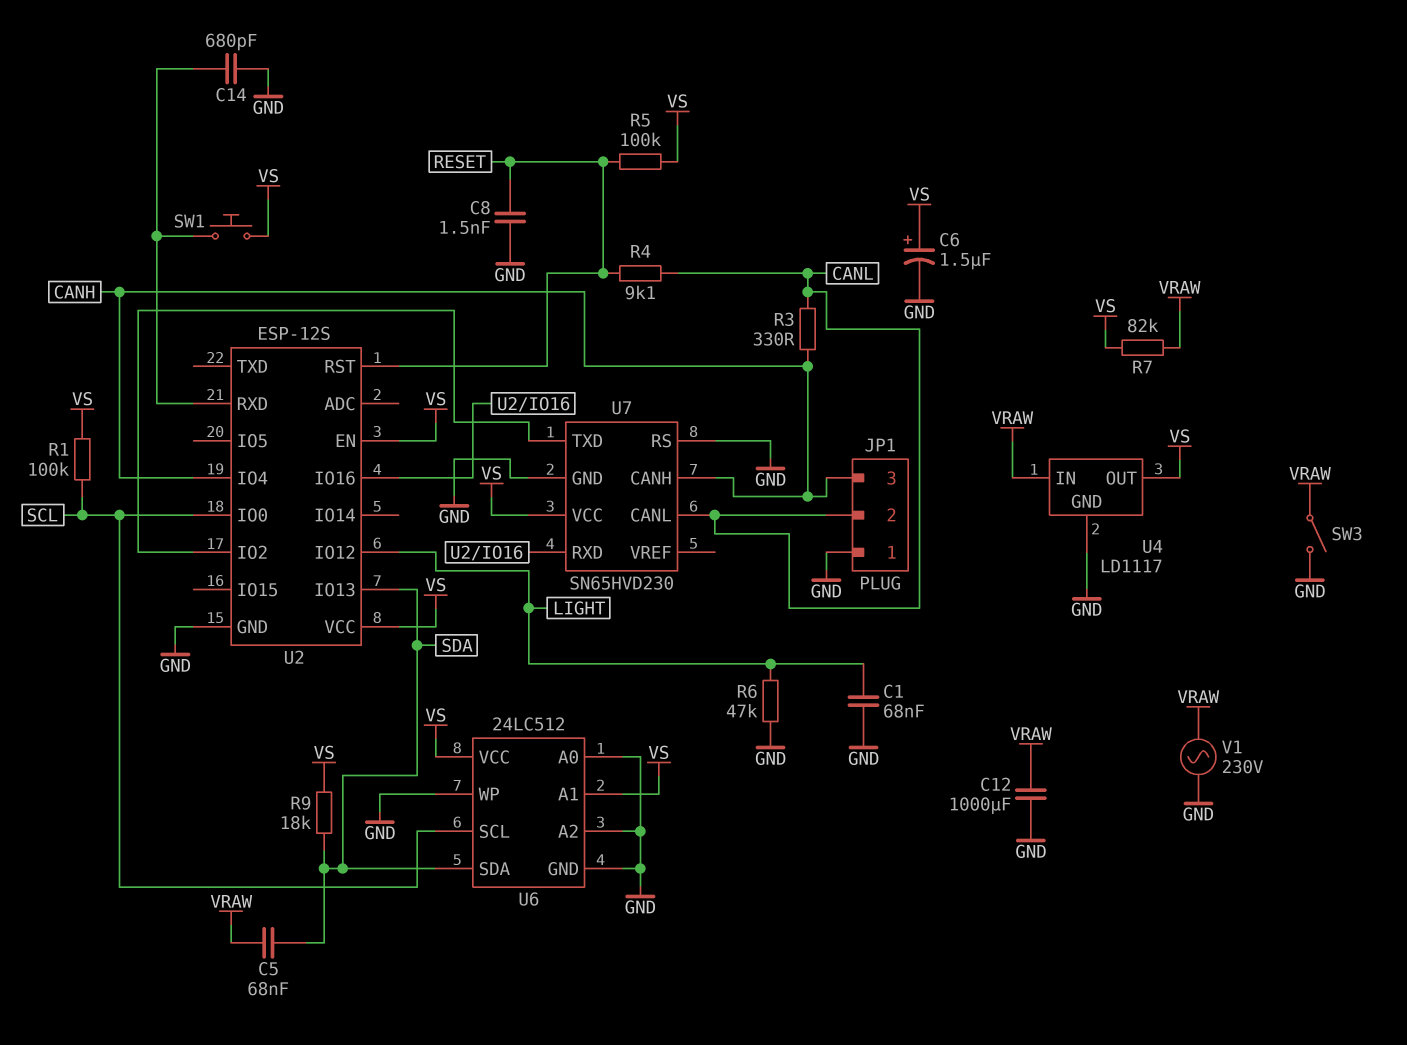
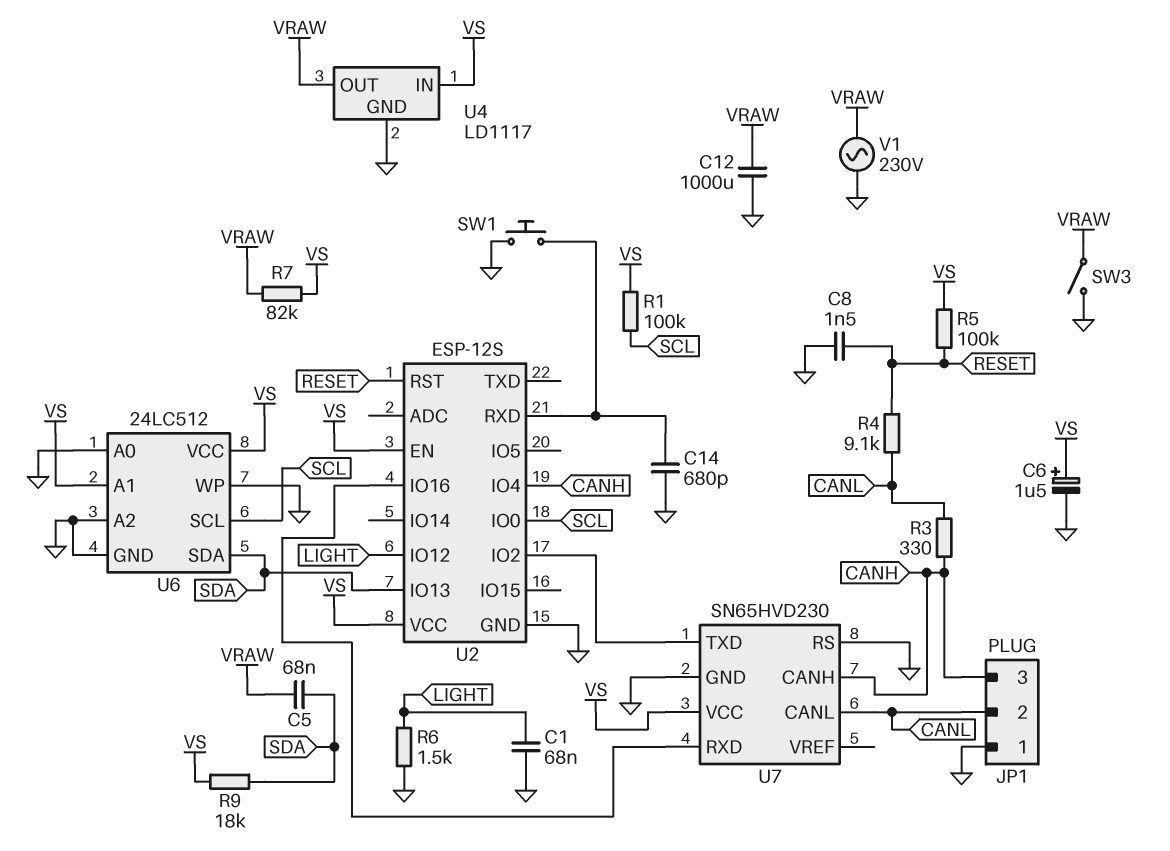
R6: 47k (GND, LIGHT) -> 1.5k (GND, LIGHT)
SW1: button (U2/RXD, VS) -> button (GND, U2/RXD)
U4 pin IN: VRAW -> VS
U4 pin OUT: VS -> VRAW

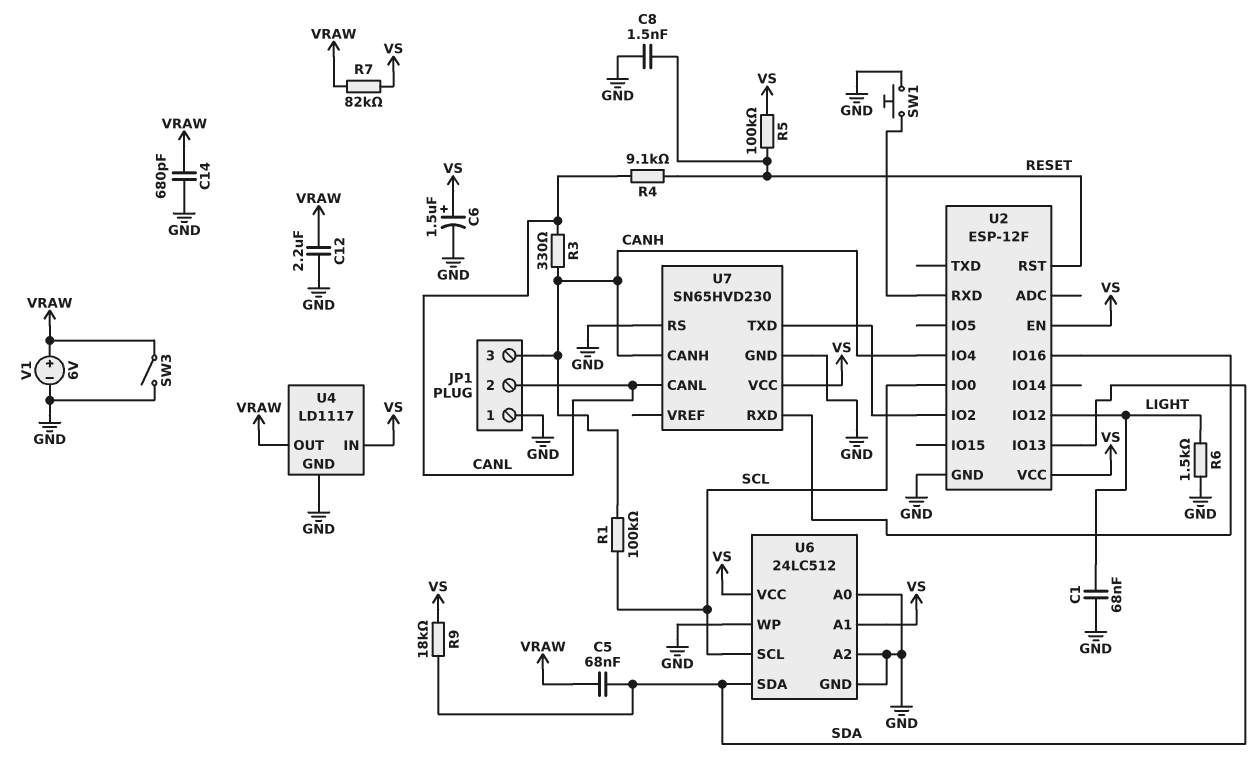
C12: 1000uF (GND, VRAW) -> 2.2uF (GND, VRAW)
C14: 680pF (GND, U2/RXD) -> 680pF (GND, VRAW)
R1: 100k (SCL, VS) -> 100k (CANH, SCL)
U2: ESP-12S -> ESP-12F
V1: AC 230V (GND, VRAW) -> 6V (plus VRAW, minus GND)

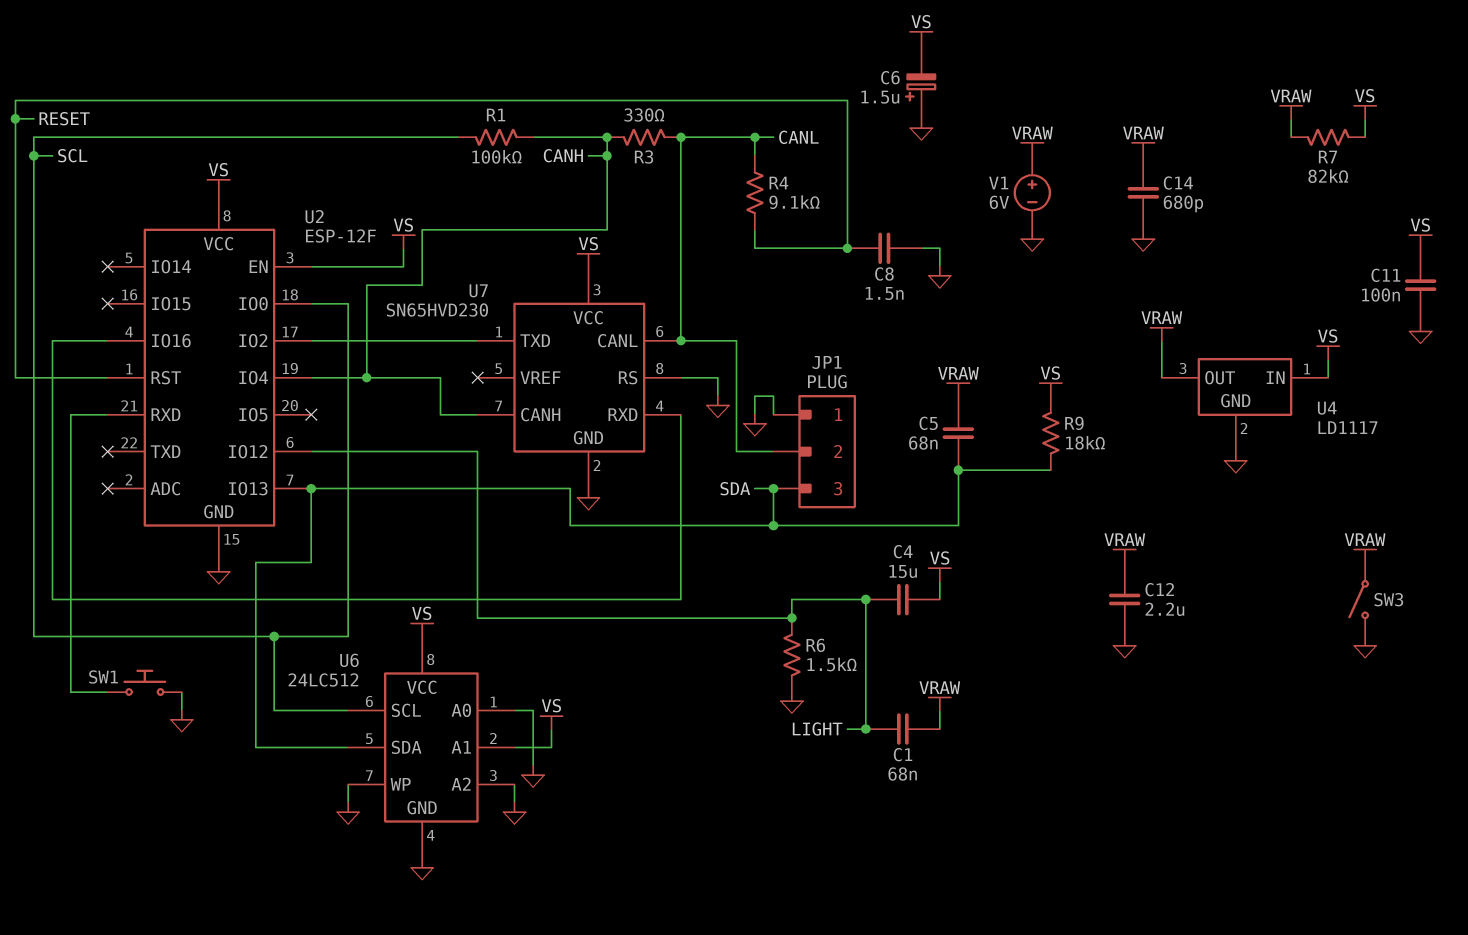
C1: 68nF (GND, LIGHT) -> 68nF (LIGHT, VRAW)
C4: none -> 15uF (LIGHT, VS)
C6: 1.5uF (plus VS, minus GND) -> 1.5uF (plus GND, minus VS)
C11: none -> 100nF (GND, VS)
JP1 pin 3: CANH -> SDA
R5: 100k (RESET, VS) -> none

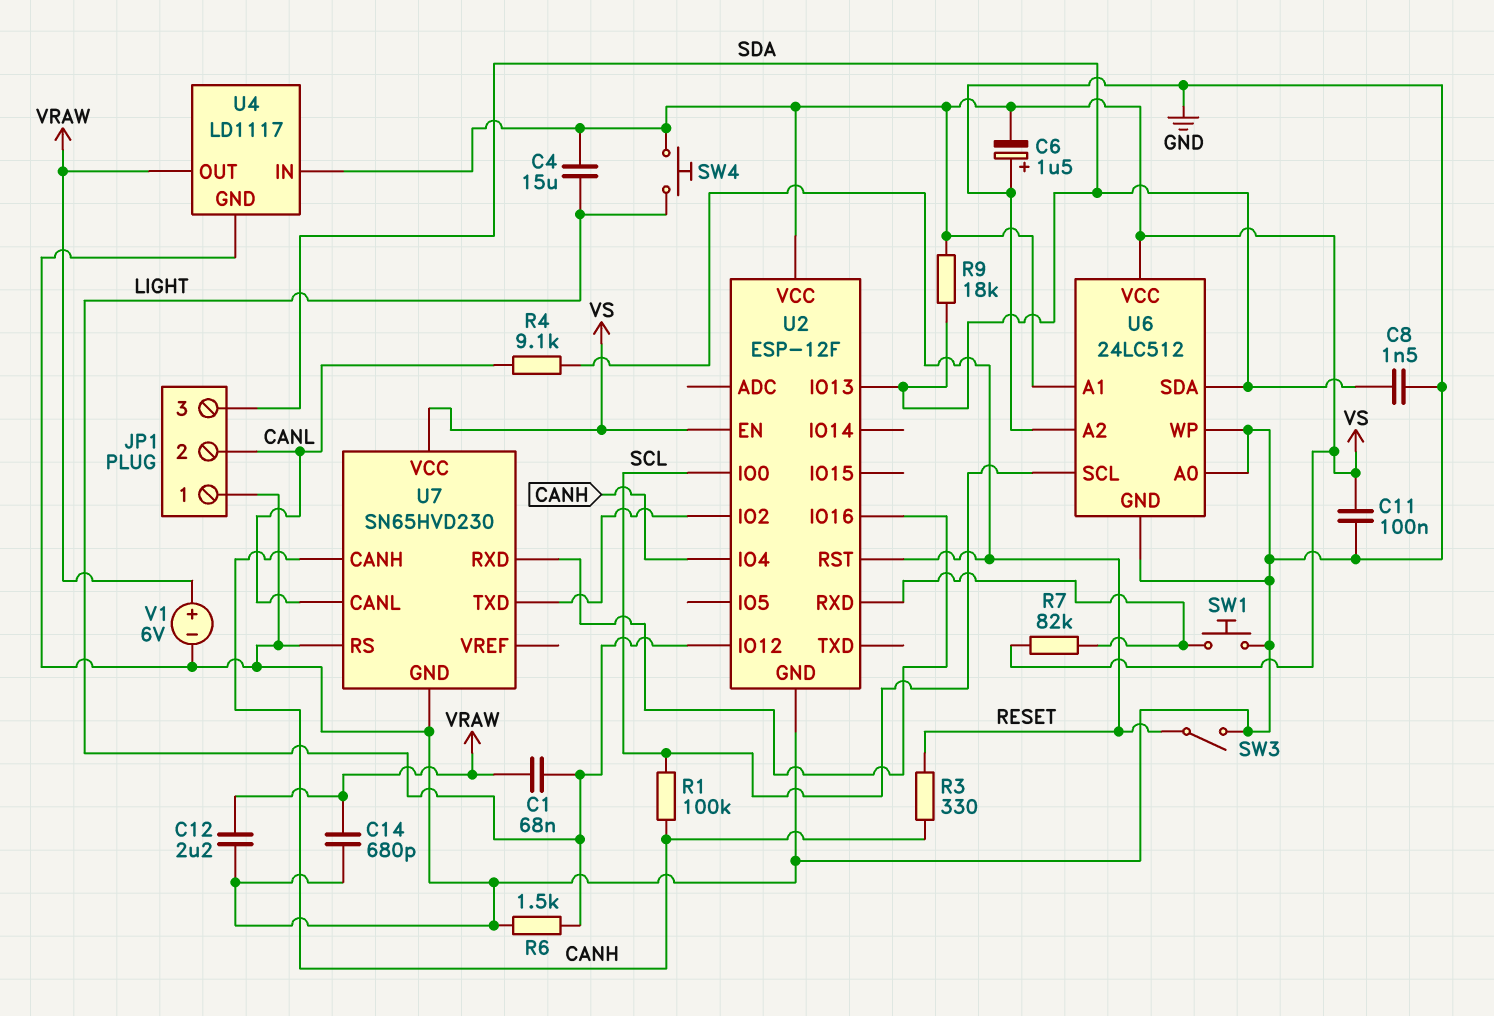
C5: 68nF (SDA, VRAW) -> none
C8: 1.5nF (GND, RESET) -> 1.5nF (GND, SDA)
R3: 330 (CANH, CANL) -> 330 (CANH, RESET)
R7: 82k (VRAW, VS) -> 82k (U2/RXD, VS)
SW3: switch (GND, VRAW) -> switch (GND, RESET)
SW4: none -> button (LIGHT, VS)

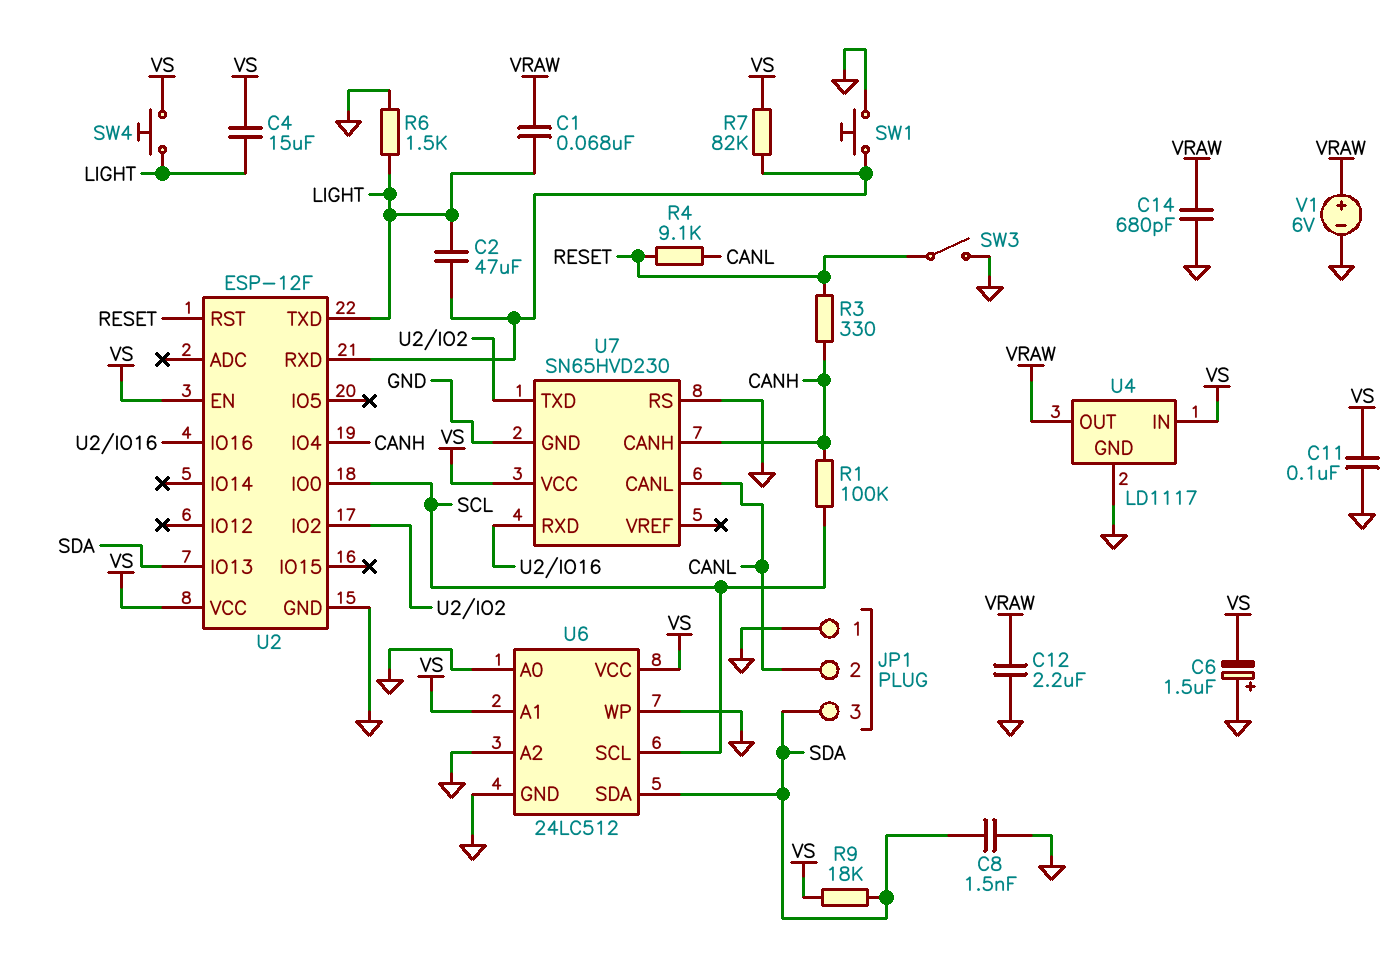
C2: none -> 47uF (LIGHT, U2/RXD)
U2 pin IO12: LIGHT -> none
U2 pin TXD: none -> LIGHT

